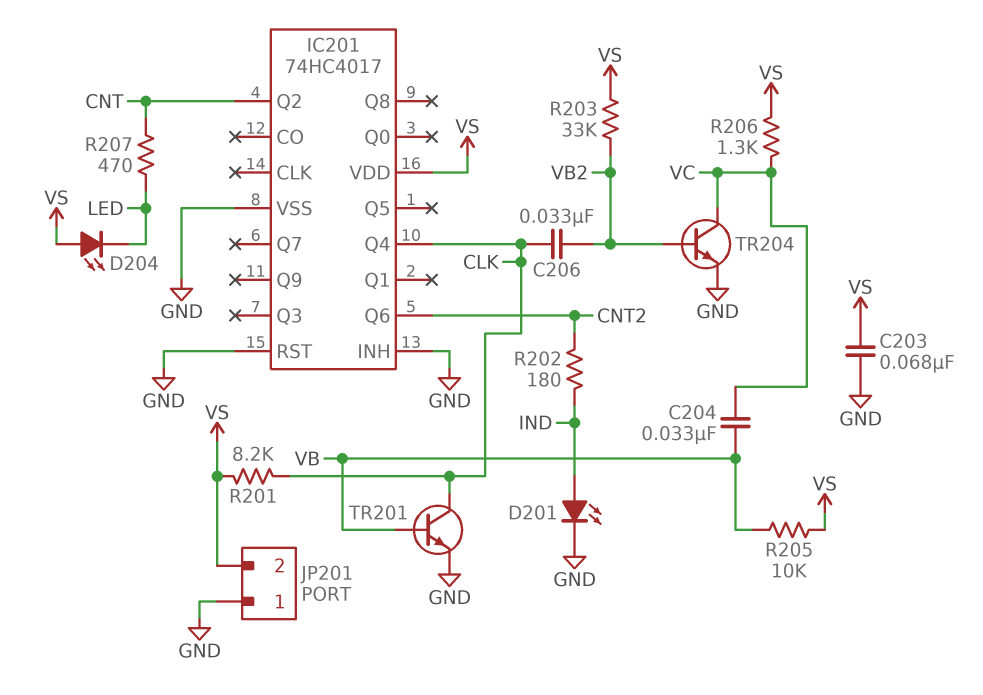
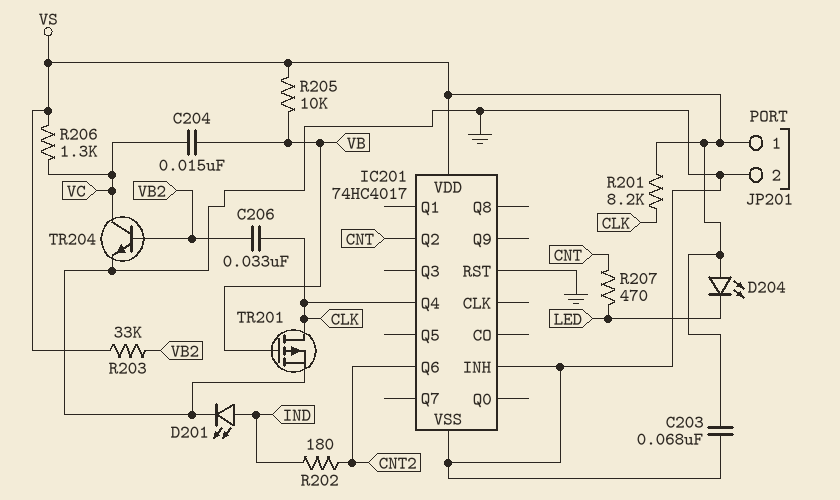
C204: 33nF (VB, VC) -> 15nF (VB, VC)
JP201 pin 1: GND -> VS
JP201 pin 2: VS -> GND
TR201: NPN (B VB, C CLK, E GND) -> PMOS (G VB, D CLK, S GND)

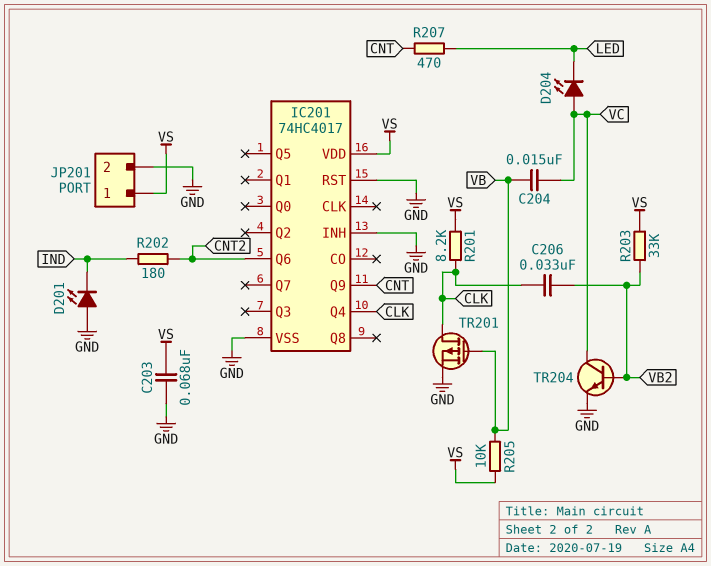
D201: LED (A IND, K GND) -> LED (A GND, K IND)
D204: LED (A VS, K LED) -> LED (A VC, K LED)
IC201 pin Q2: CNT -> none
IC201 pin Q9: none -> CNT
R206: 1.3k (VC, VS) -> none

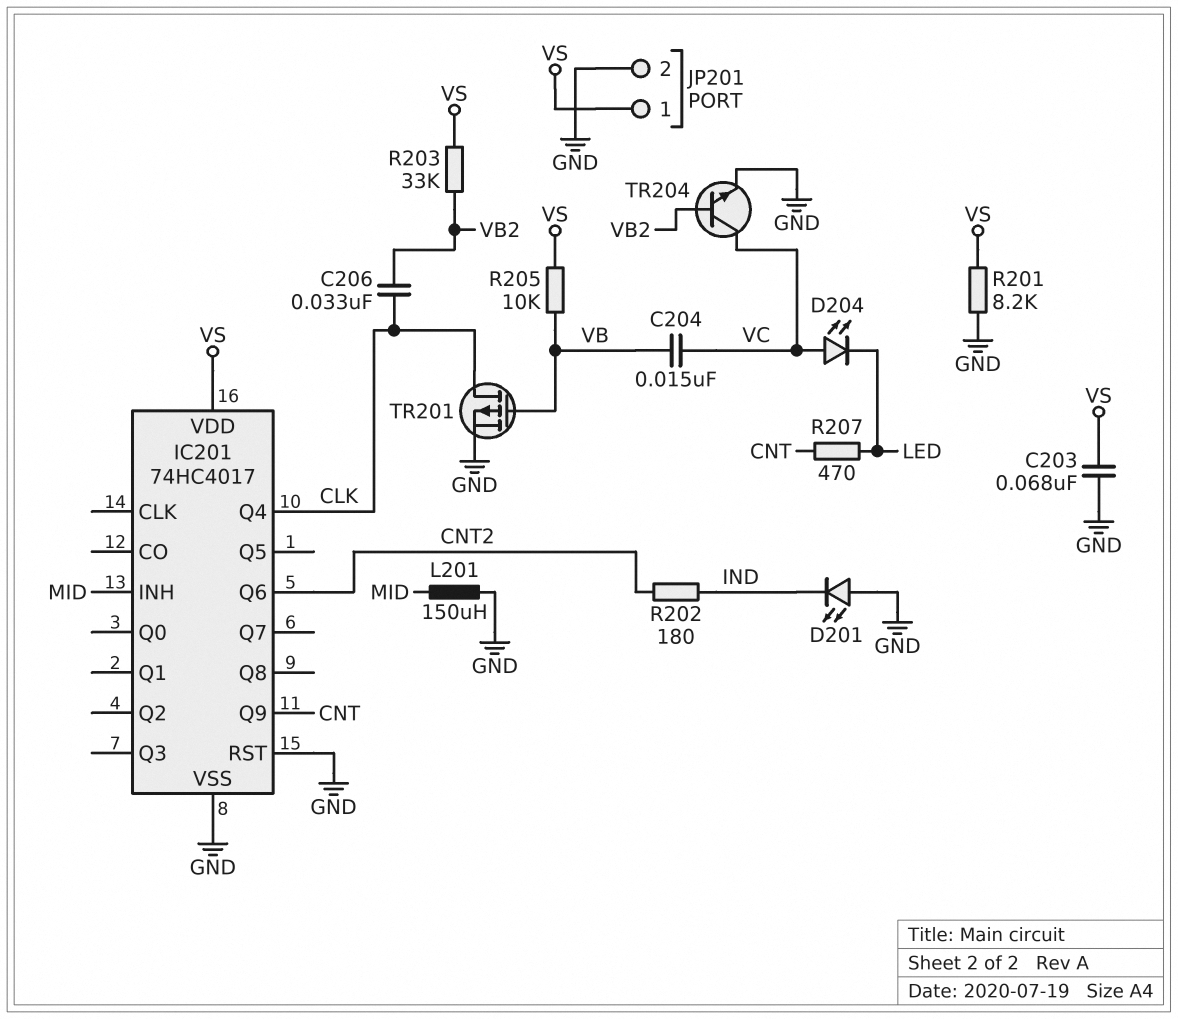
IC201 pin INH: GND -> MID
L201: none -> 150uH (GND, MID)
R201: 8.2k (CLK, VS) -> 8.2k (GND, VS)

